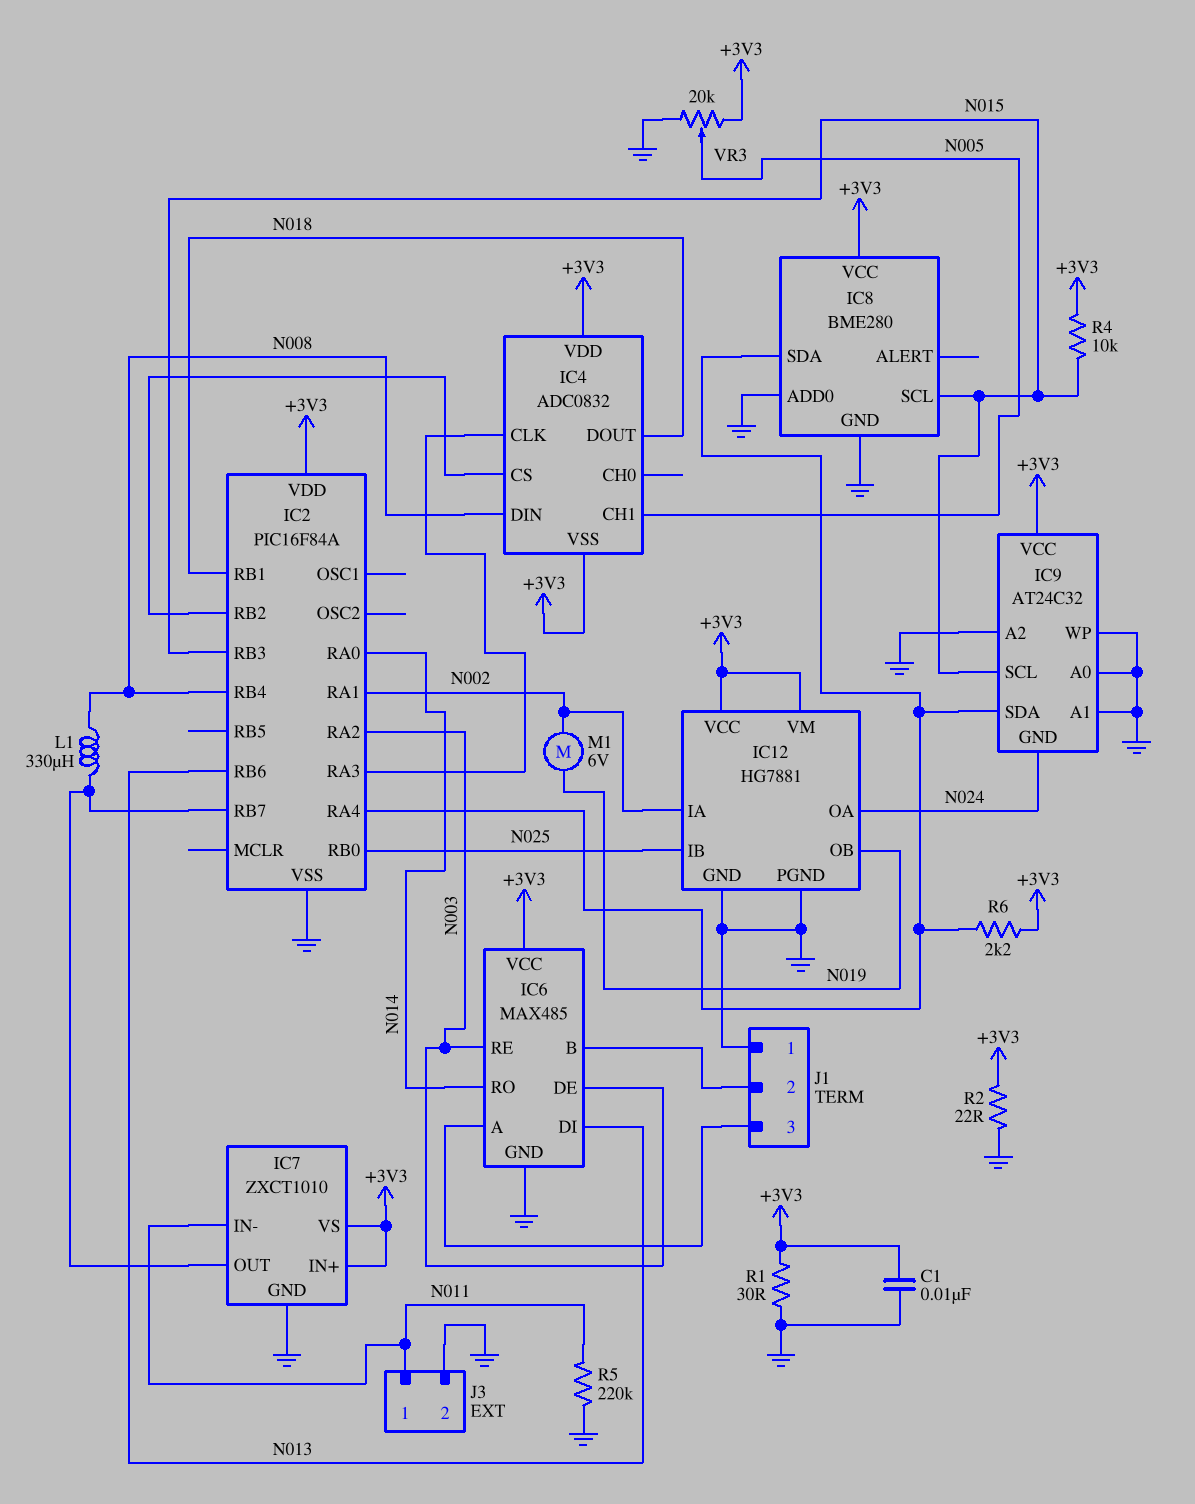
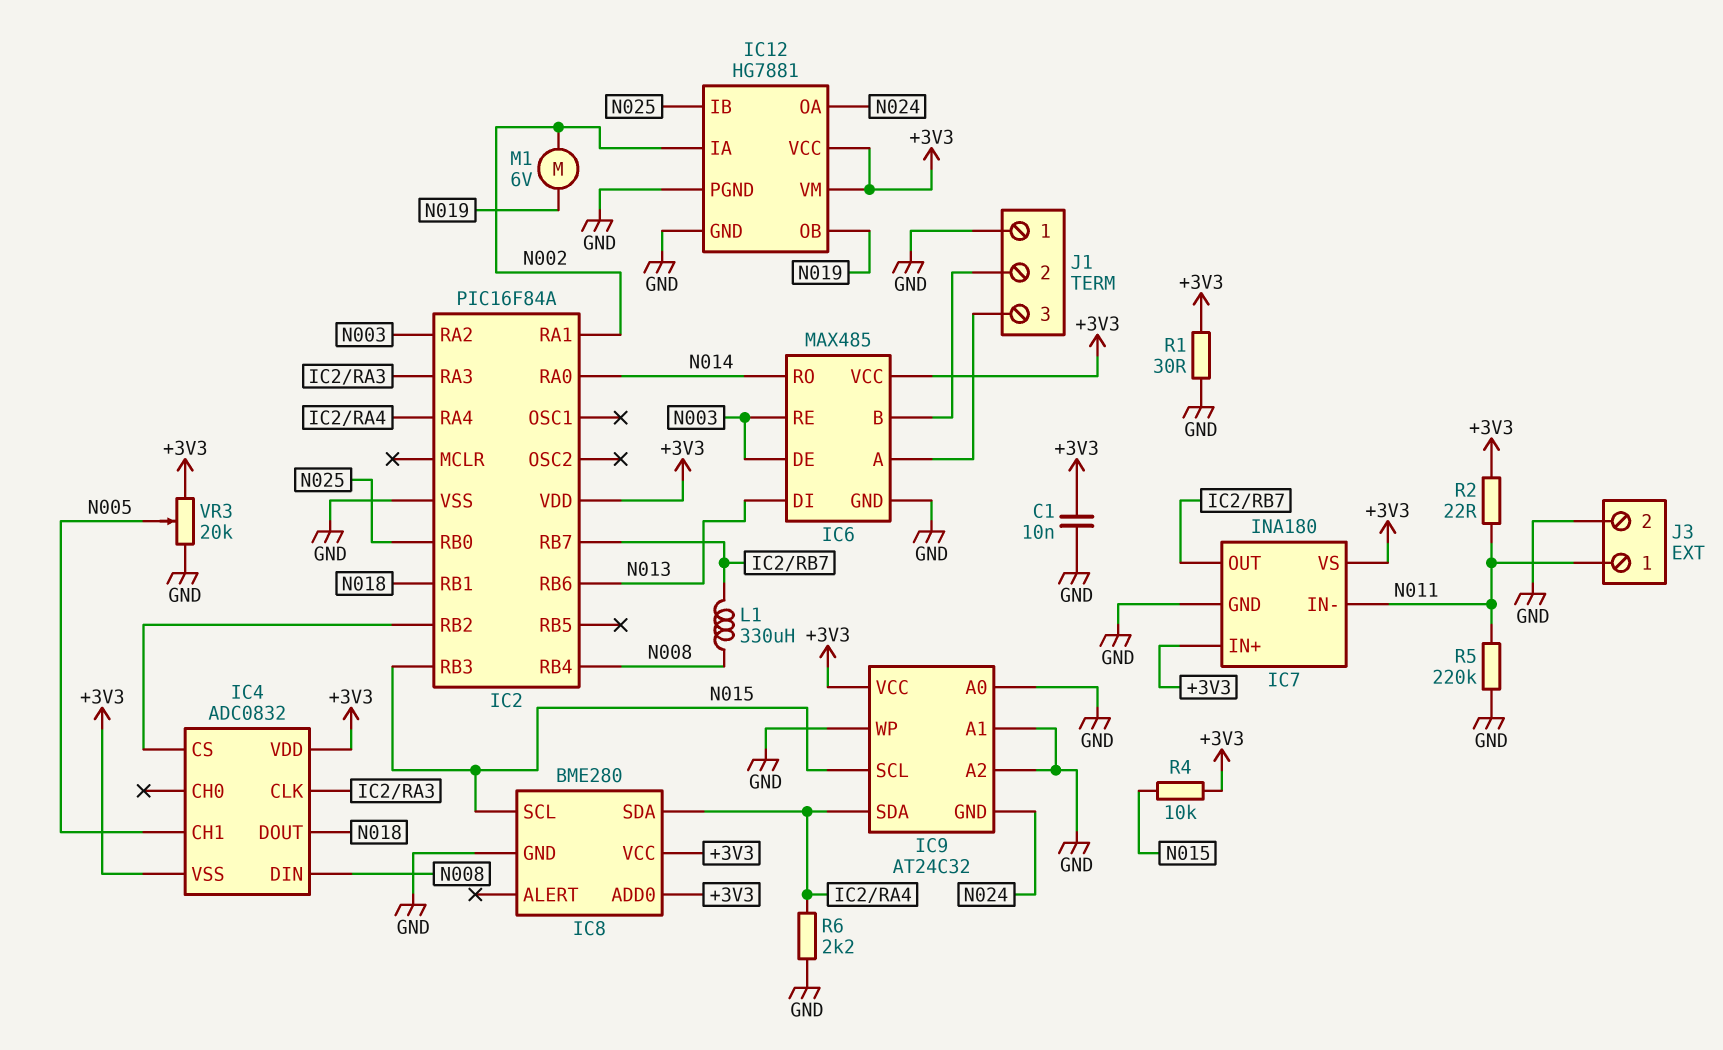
IC7: ZXCT1010 -> INA180
IC8 pin ADD0: GND -> +3V3
R2: 22 (+3V3, GND) -> 22 (+3V3, N011)
R6: 2.2k (+3V3, IC2/RA4) -> 2.2k (GND, IC2/RA4)

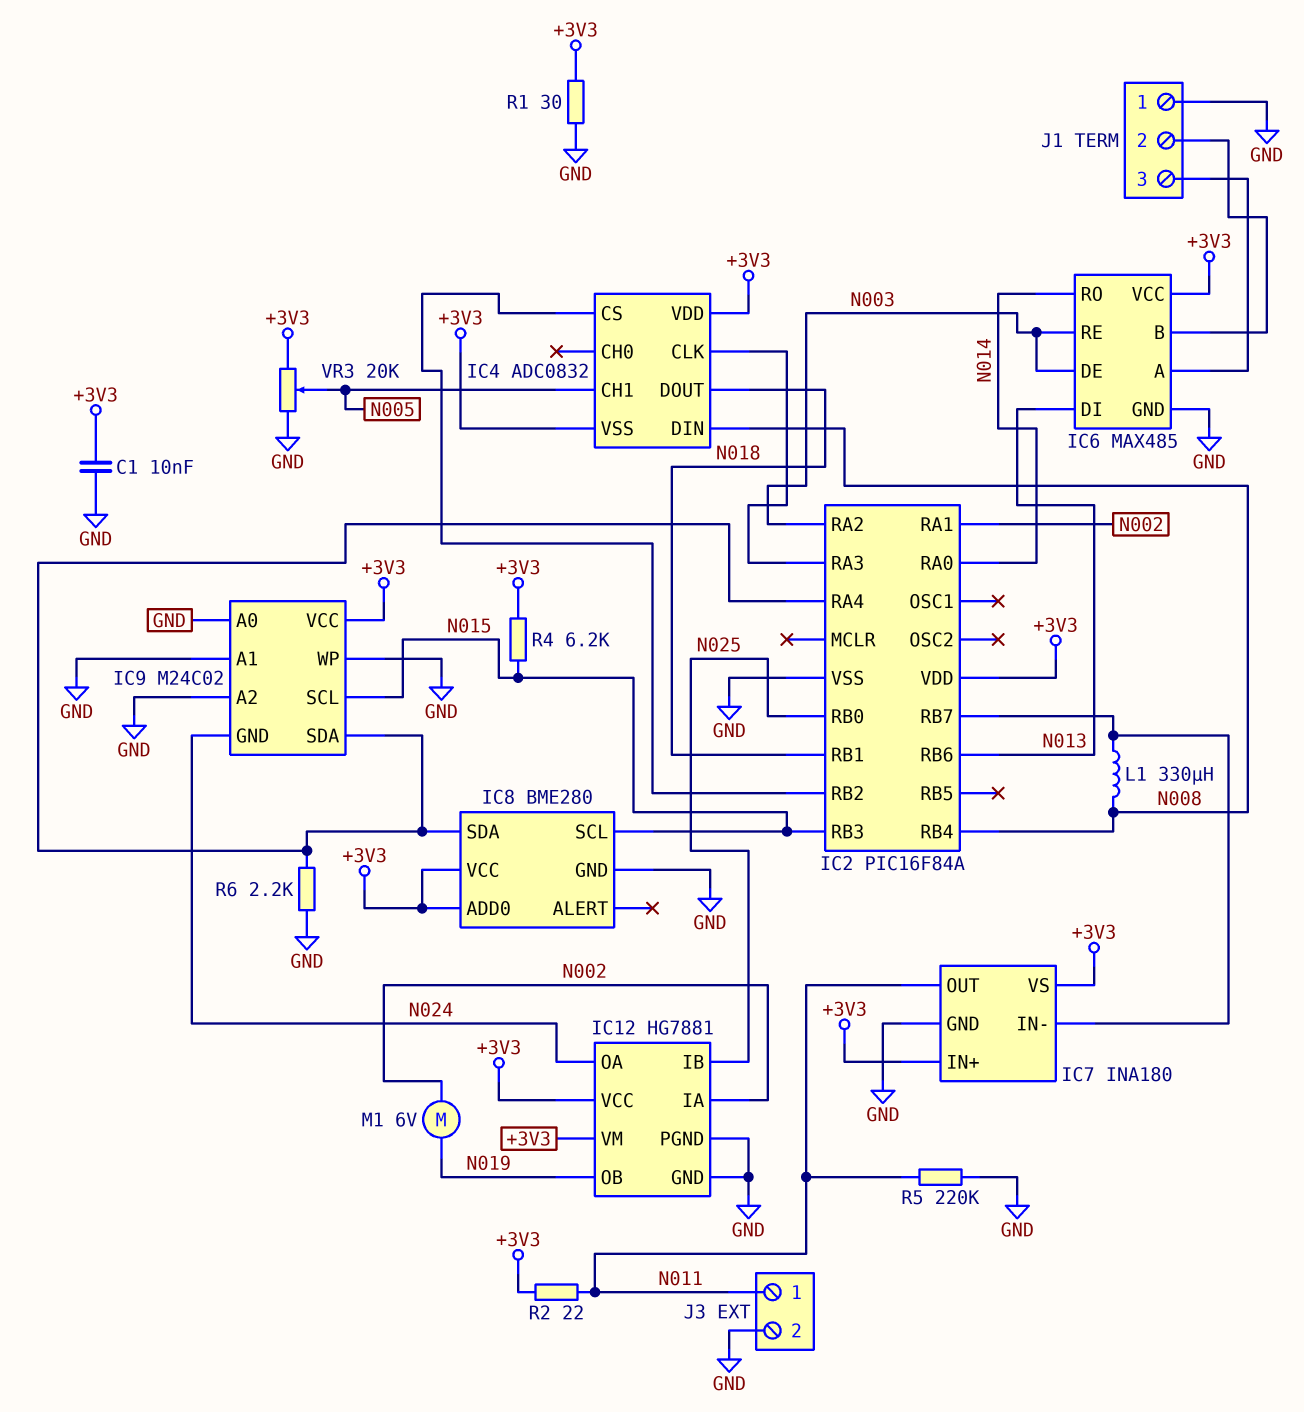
IC7 pin IN-: N011 -> IC2/RB7
IC7 pin OUT: IC2/RB7 -> N011
IC9: AT24C32 -> M24C02
R4: 10k (+3V3, N015) -> 6.2k (+3V3, N015)

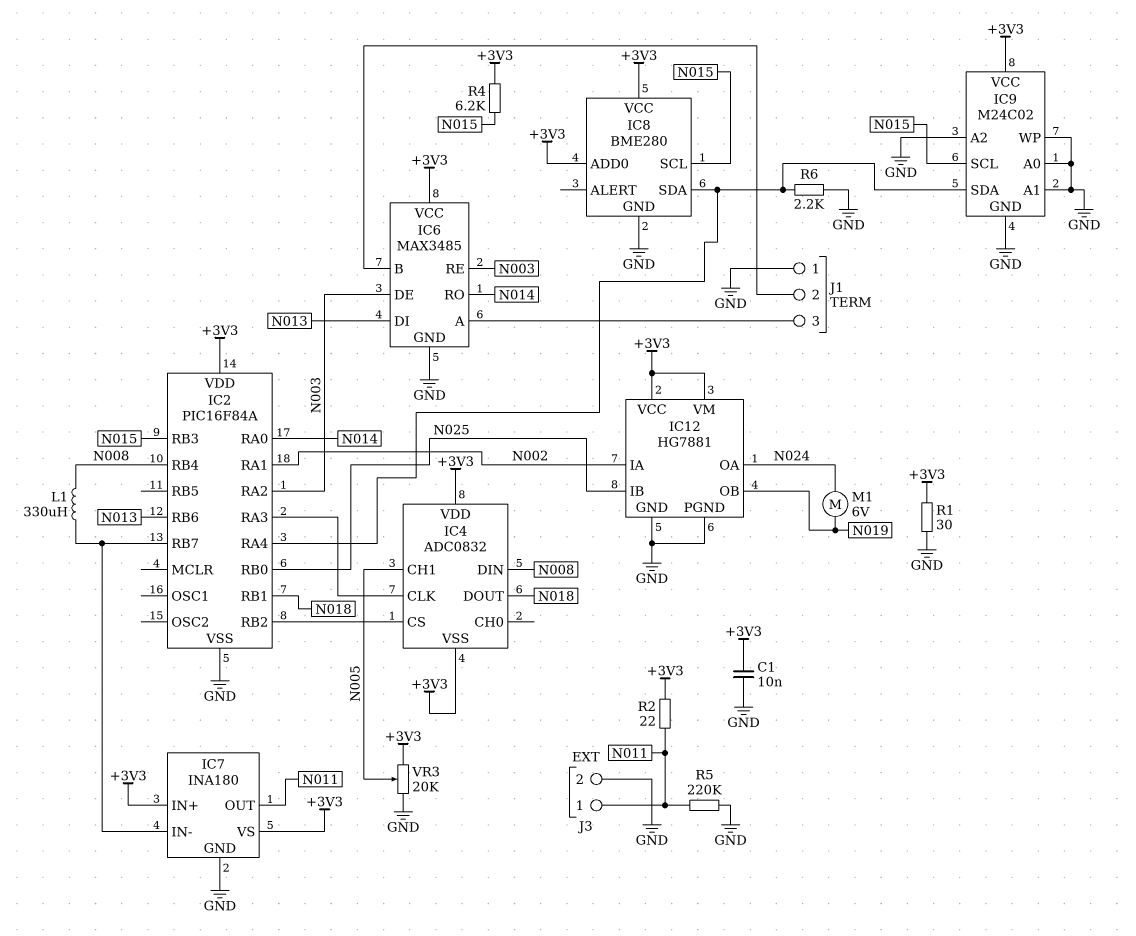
IC6: MAX485 -> MAX3485
IC9 pin GND: N024 -> GND
M1: motor 6V (N002, N019) -> motor 6V (N019, N024)

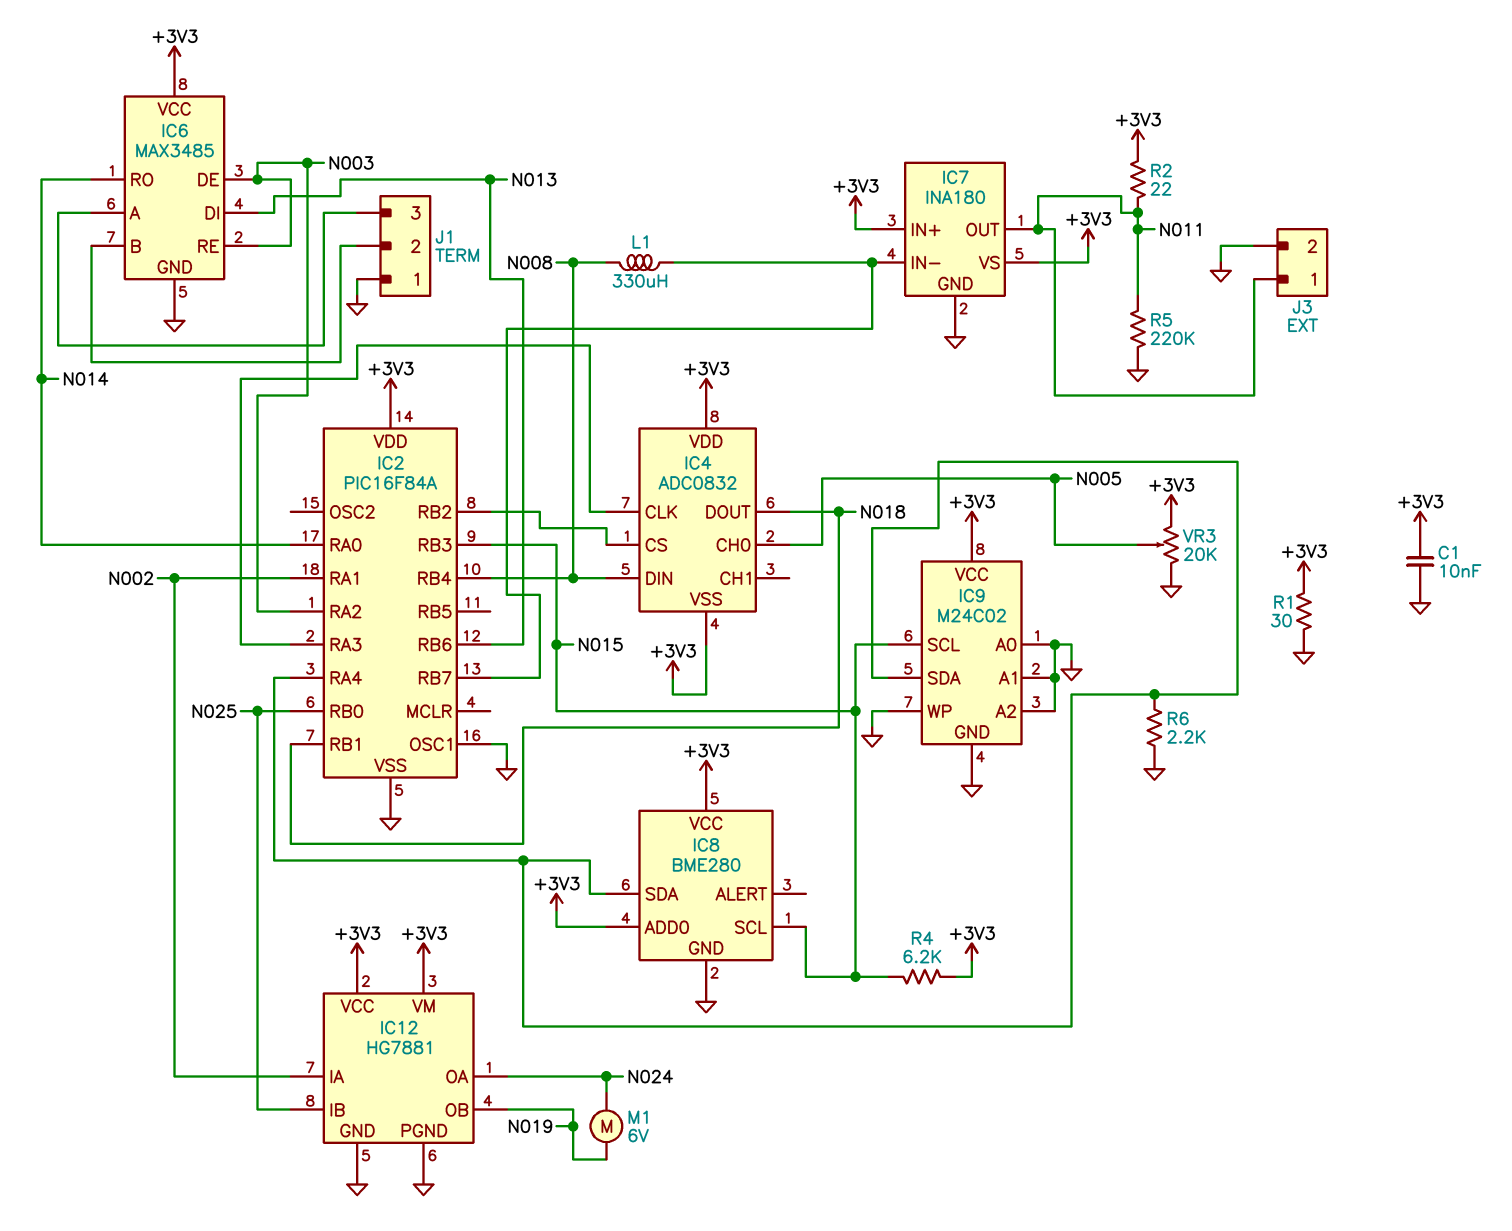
IC2 pin OSC1: none -> GND
IC4 pin CH0: none -> N005
IC4 pin CH1: N005 -> none

